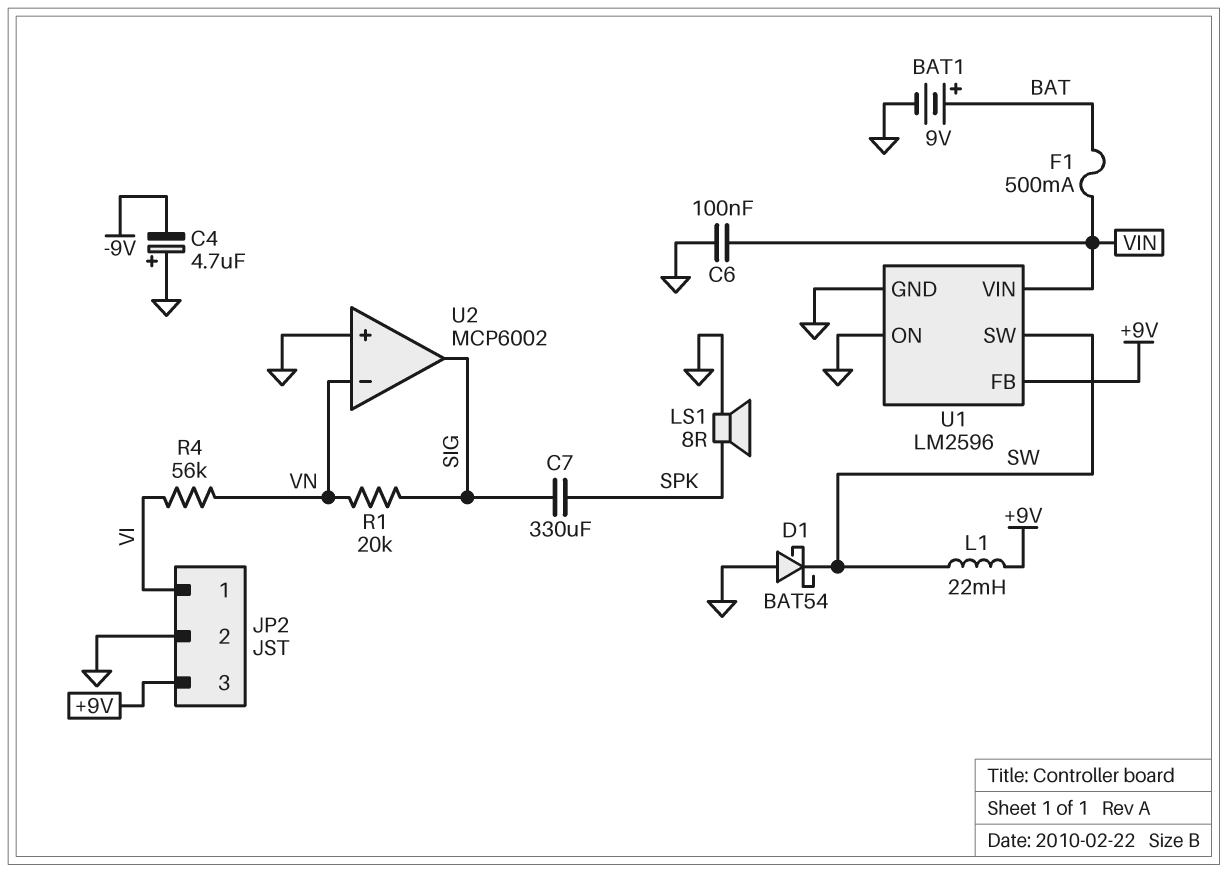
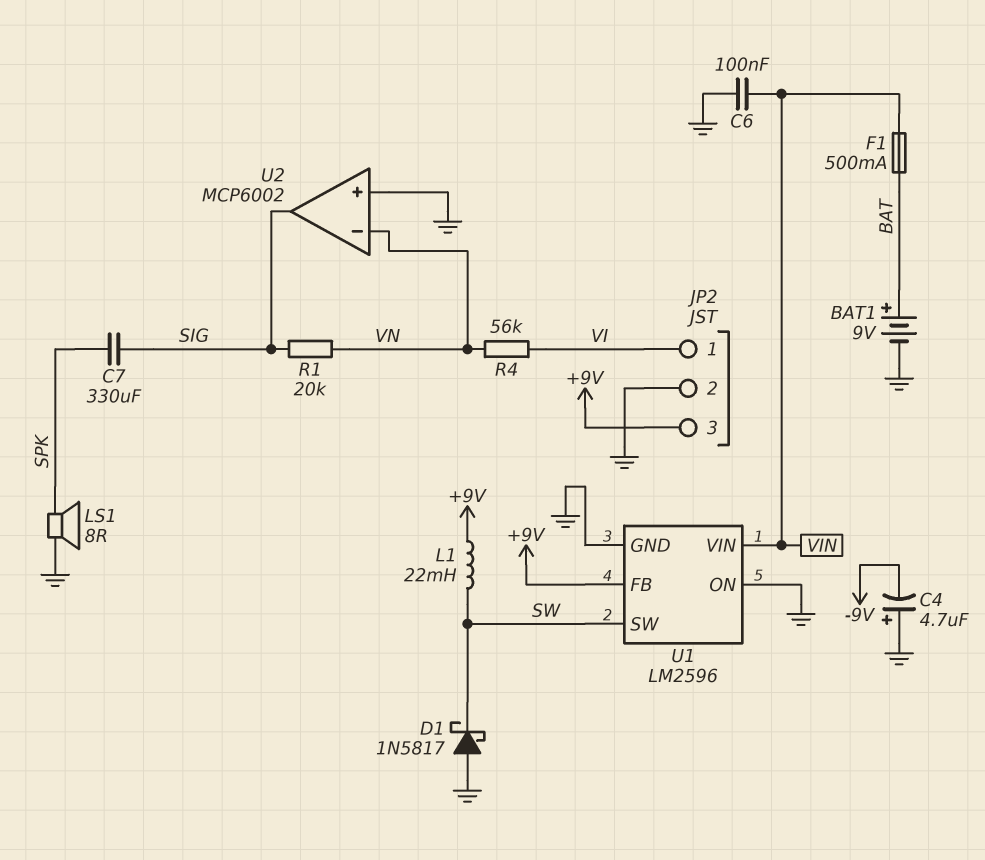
D1: schottky BAT54 (A GND, K SW) -> schottky 1N5817 (A GND, K SW)

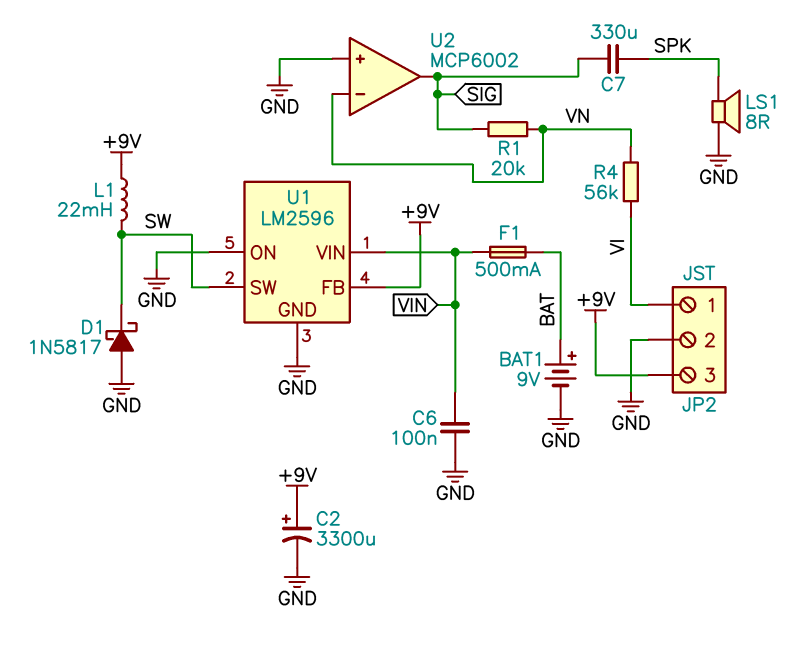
C2: none -> 3300uF (plus +9V, minus GND)
C4: 4.7uF (plus GND, minus -9V) -> none

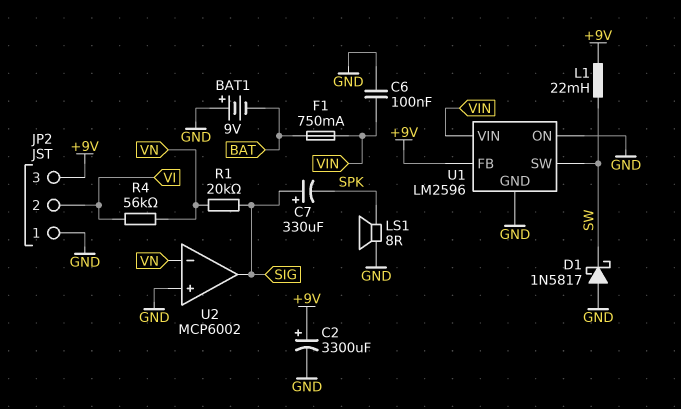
BAT1: 9V (plus BAT, minus GND) -> 9V (plus GND, minus BAT)
C7: 330uF (SIG, SPK) -> 330uF (plus SIG, minus SPK)
F1: 500mA (BAT, VIN) -> 750mA (BAT, VIN)
JP2 pin 1: VI -> GND
JP2 pin 2: GND -> VI

